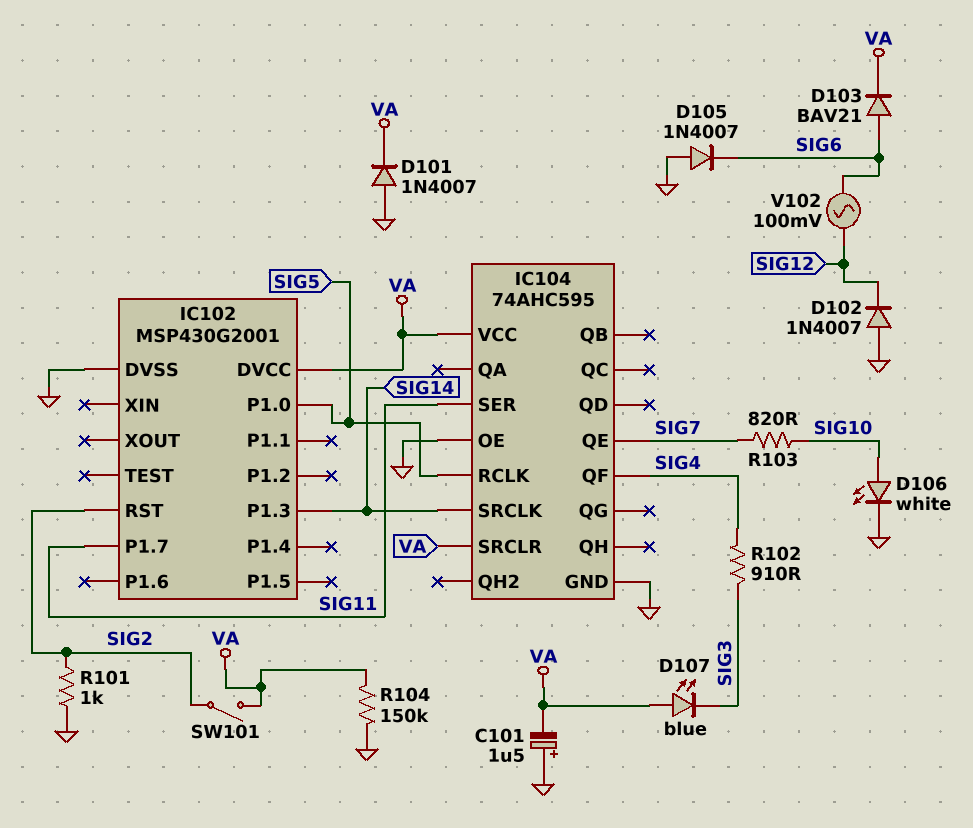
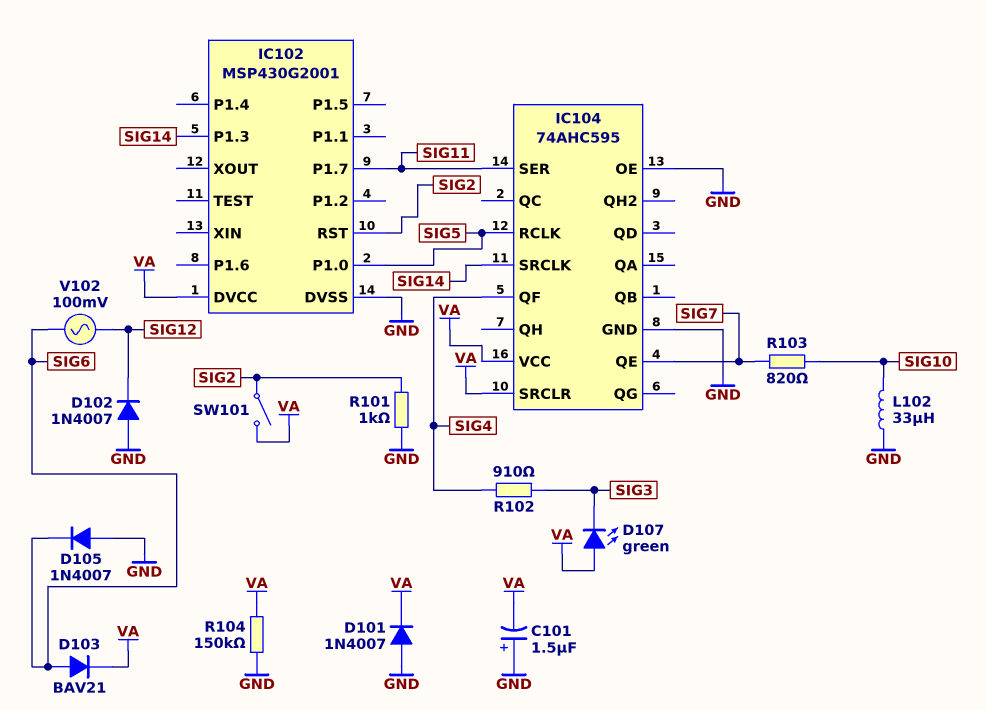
D106: LED white (A SIG10, K GND) -> none
D107: LED blue (A VA, K SIG3) -> LED green (A VA, K SIG3)
L102: none -> 33uH (GND, SIG10)

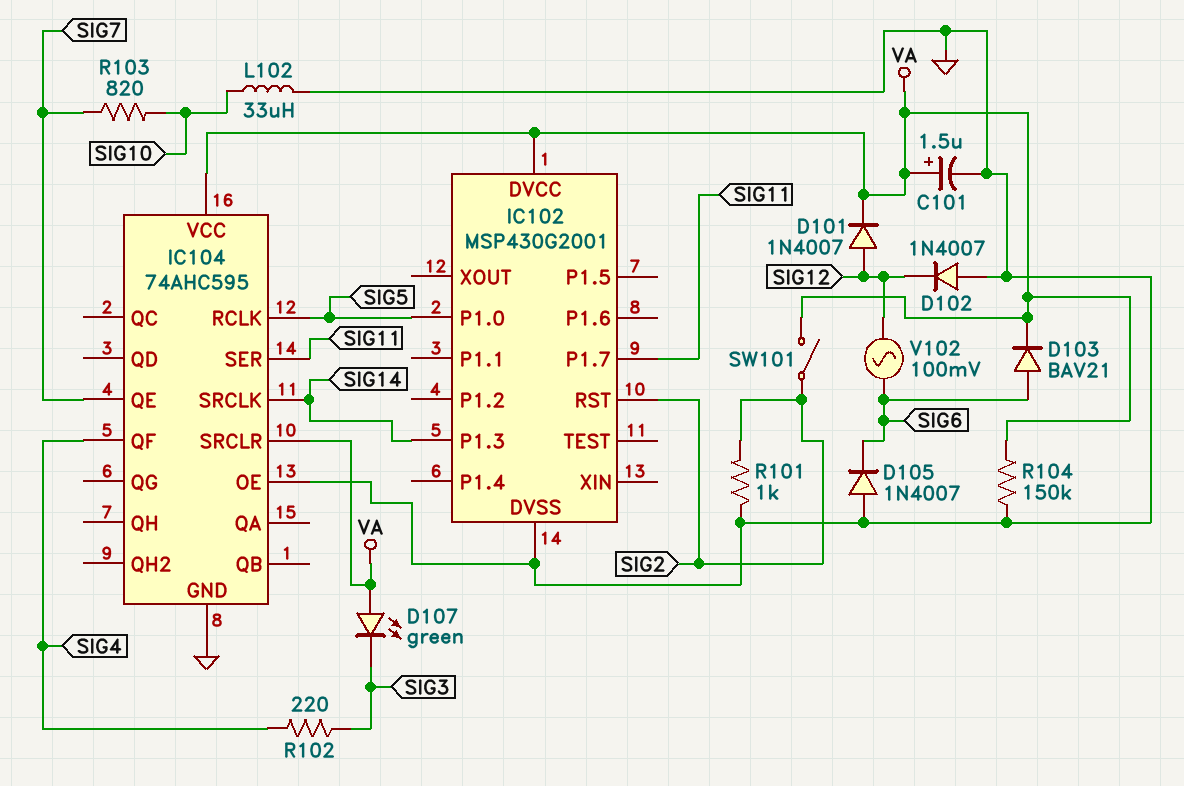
C101: 1.5uF (plus GND, minus VA) -> 1.5uF (plus VA, minus GND)
D101: diode 1N4007 (A GND, K VA) -> diode 1N4007 (A SIG12, K VA)
R102: 910 (SIG3, SIG4) -> 220 (SIG3, SIG4)

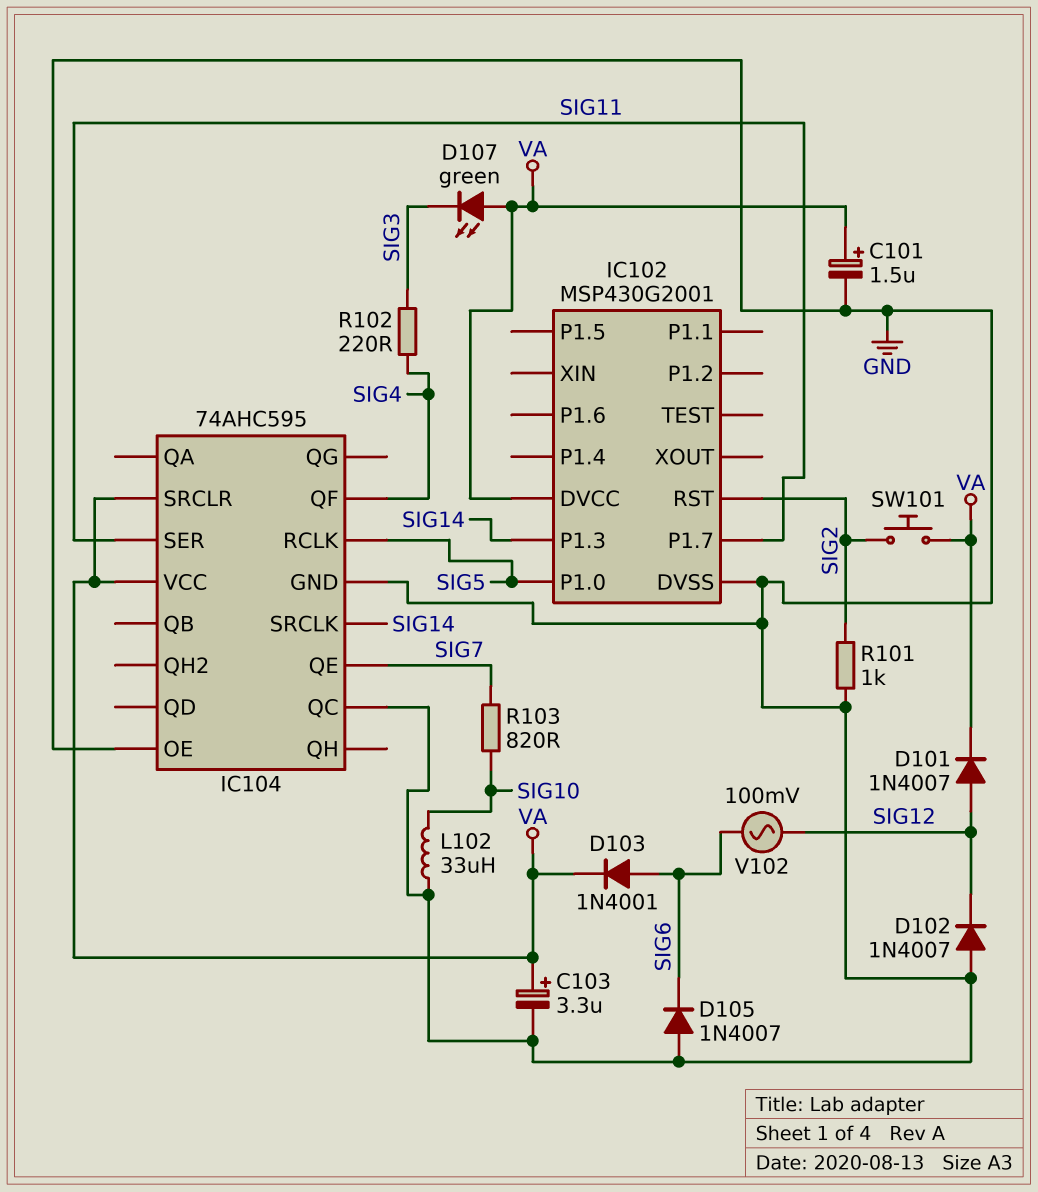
C103: none -> 3.3uF (plus VA, minus GND)
D103: diode BAV21 (A SIG6, K VA) -> diode 1N4001 (A SIG6, K VA)
IC104 pin QC: none -> GND
R104: 150k (GND, VA) -> none
SW101: switch (SIG2, VA) -> button (SIG2, VA)

